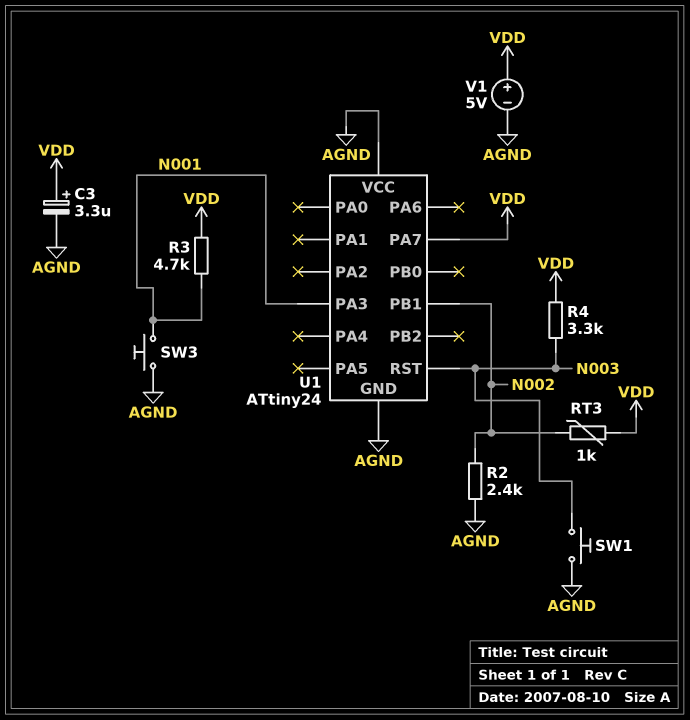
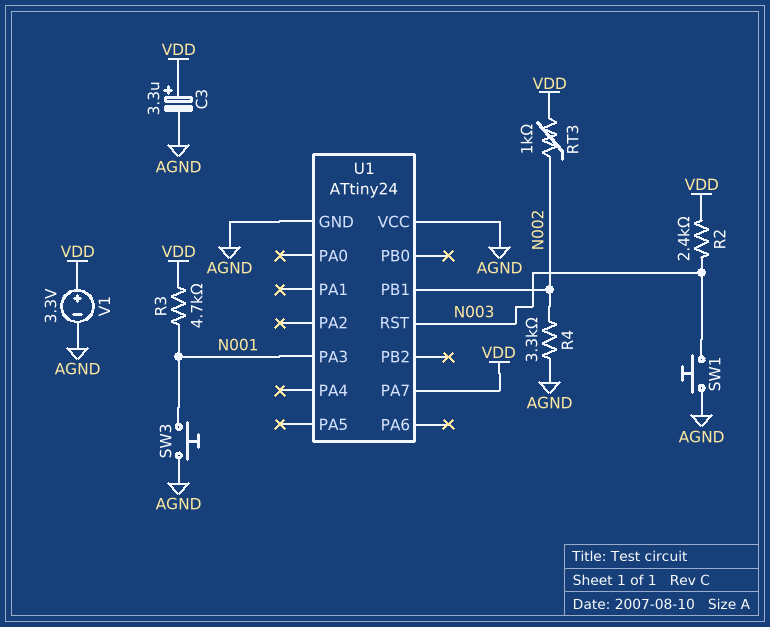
R2: 2.4k (AGND, N002) -> 2.4k (N003, VDD)
R4: 3.3k (N003, VDD) -> 3.3k (AGND, N002)
V1: 5V (plus VDD, minus AGND) -> 3.3V (plus VDD, minus AGND)

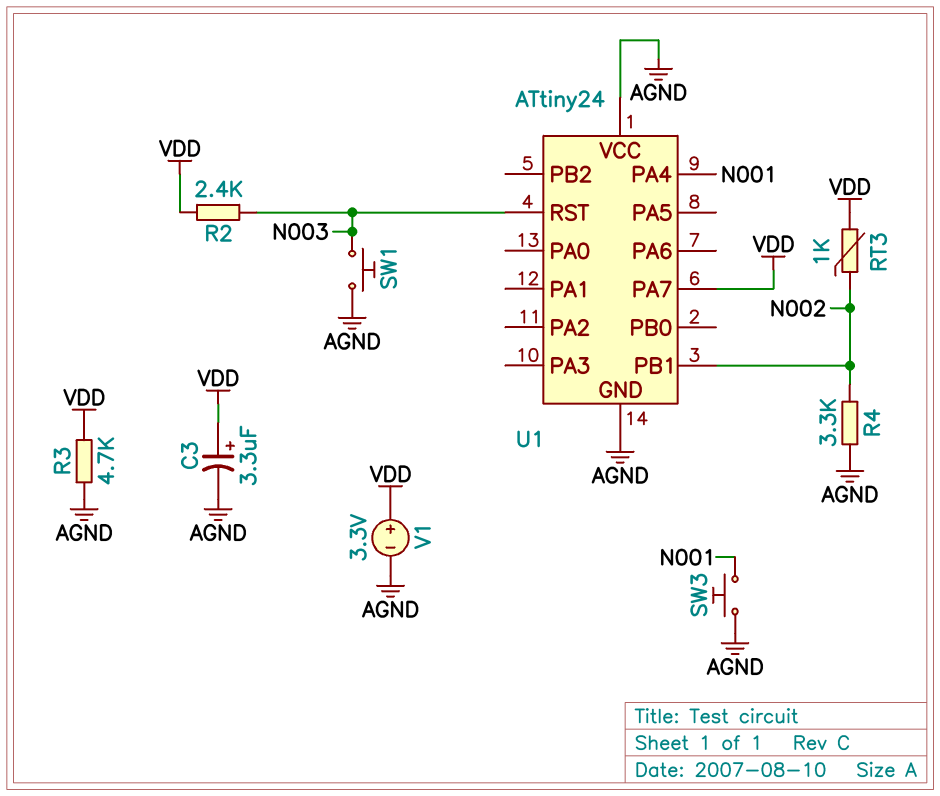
R3: 4.7k (N001, VDD) -> 4.7k (AGND, VDD)
U1 pin PA3: N001 -> none
U1 pin PA4: none -> N001

